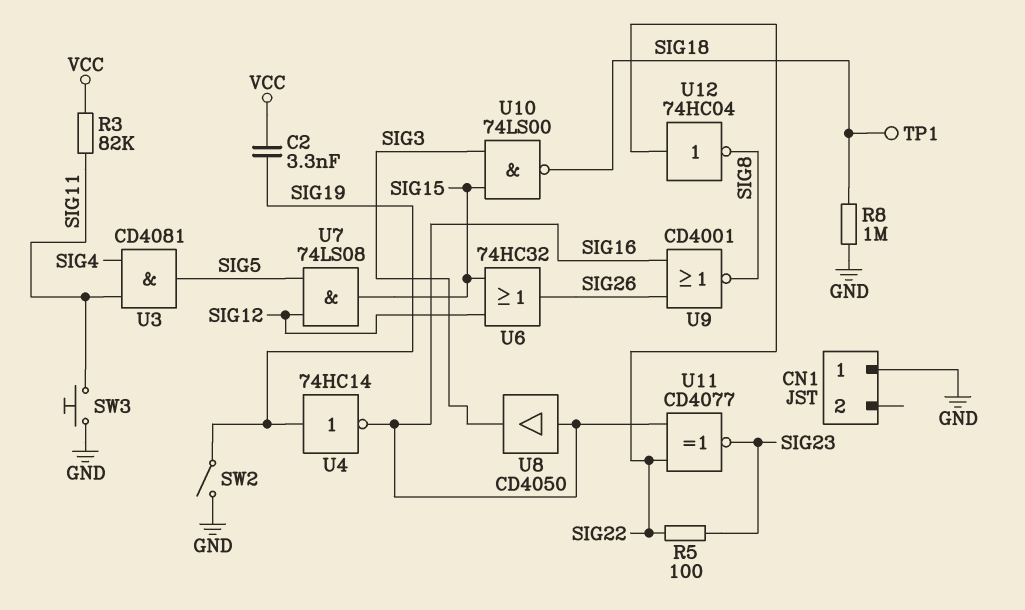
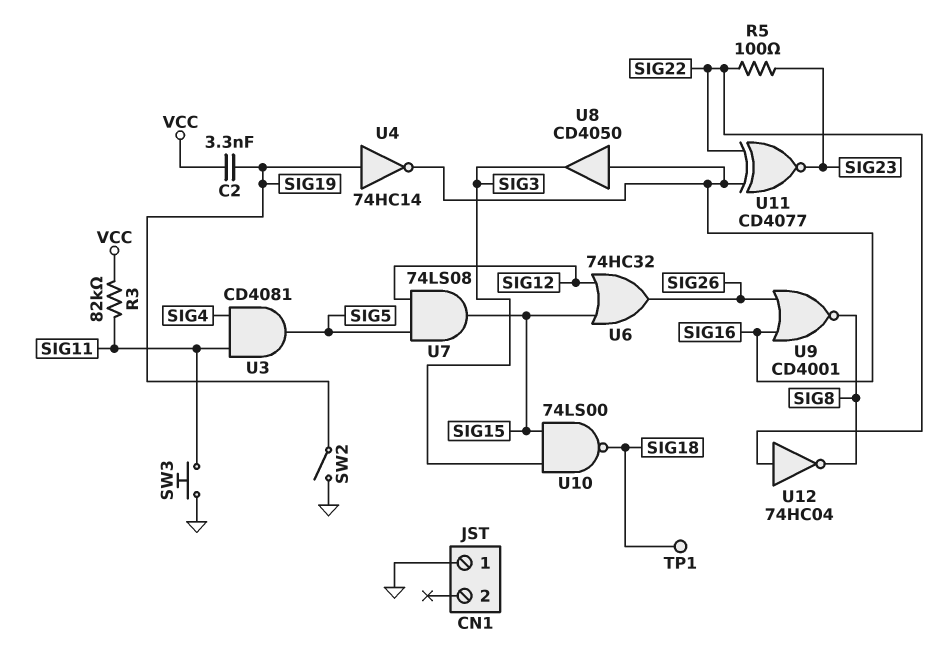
R8: 1M (GND, SIG18) -> none

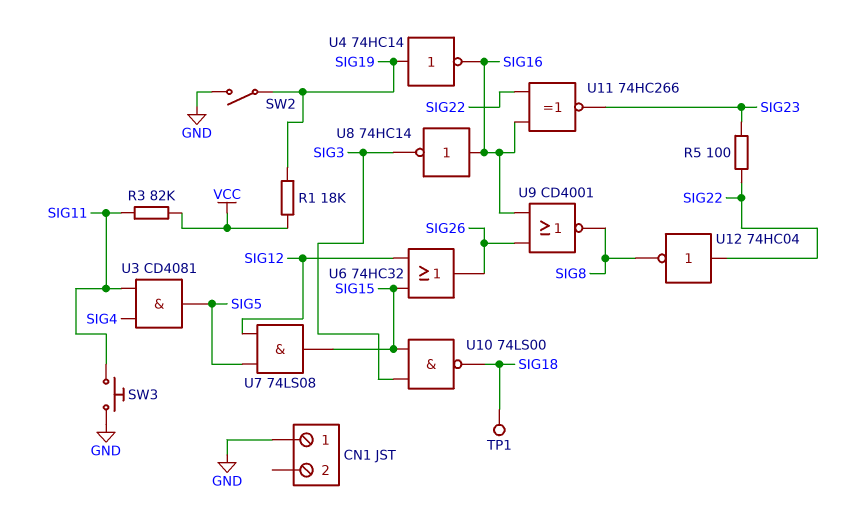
C2: 3.3nF (SIG19, VCC) -> none
R1: none -> 18k (SIG19, VCC)
U8: buffer CD4050 (in SIG16, out SIG3) -> NOT 74HC14 (in SIG16, out SIG3)
U11: XNOR CD4077 (in SIG16, in SIG22, out SIG23) -> XNOR 74HC266 (in SIG16, in SIG22, out SIG23)

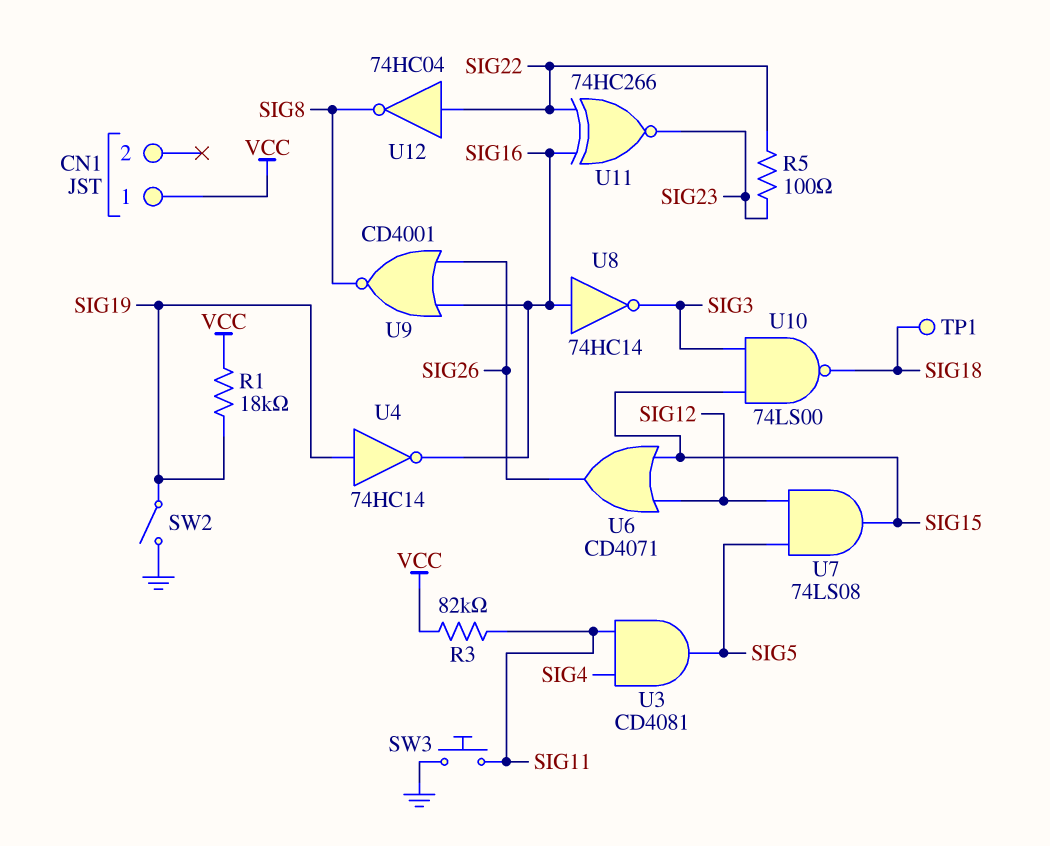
CN1 pin 1: GND -> VCC
U6: OR 74HC32 (in SIG12, in SIG15, out SIG26) -> OR CD4071 (in SIG12, in SIG15, out SIG26)

